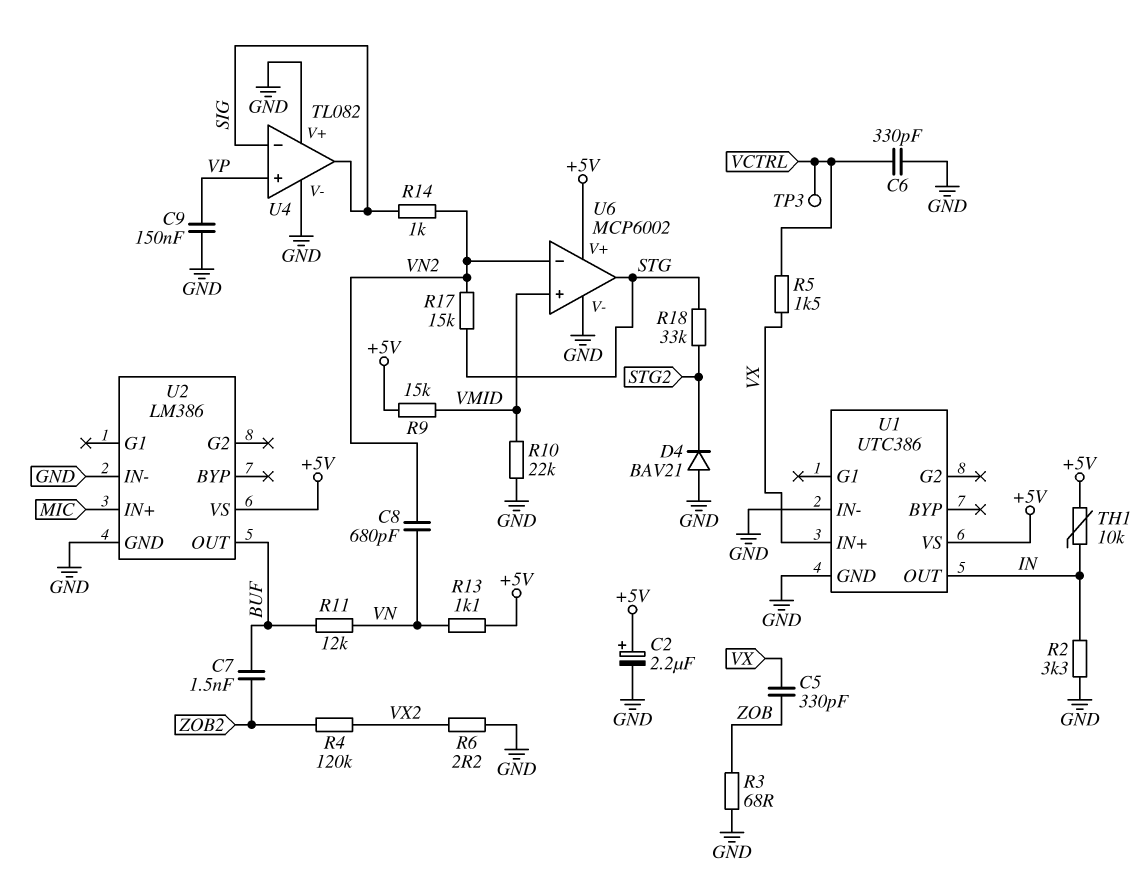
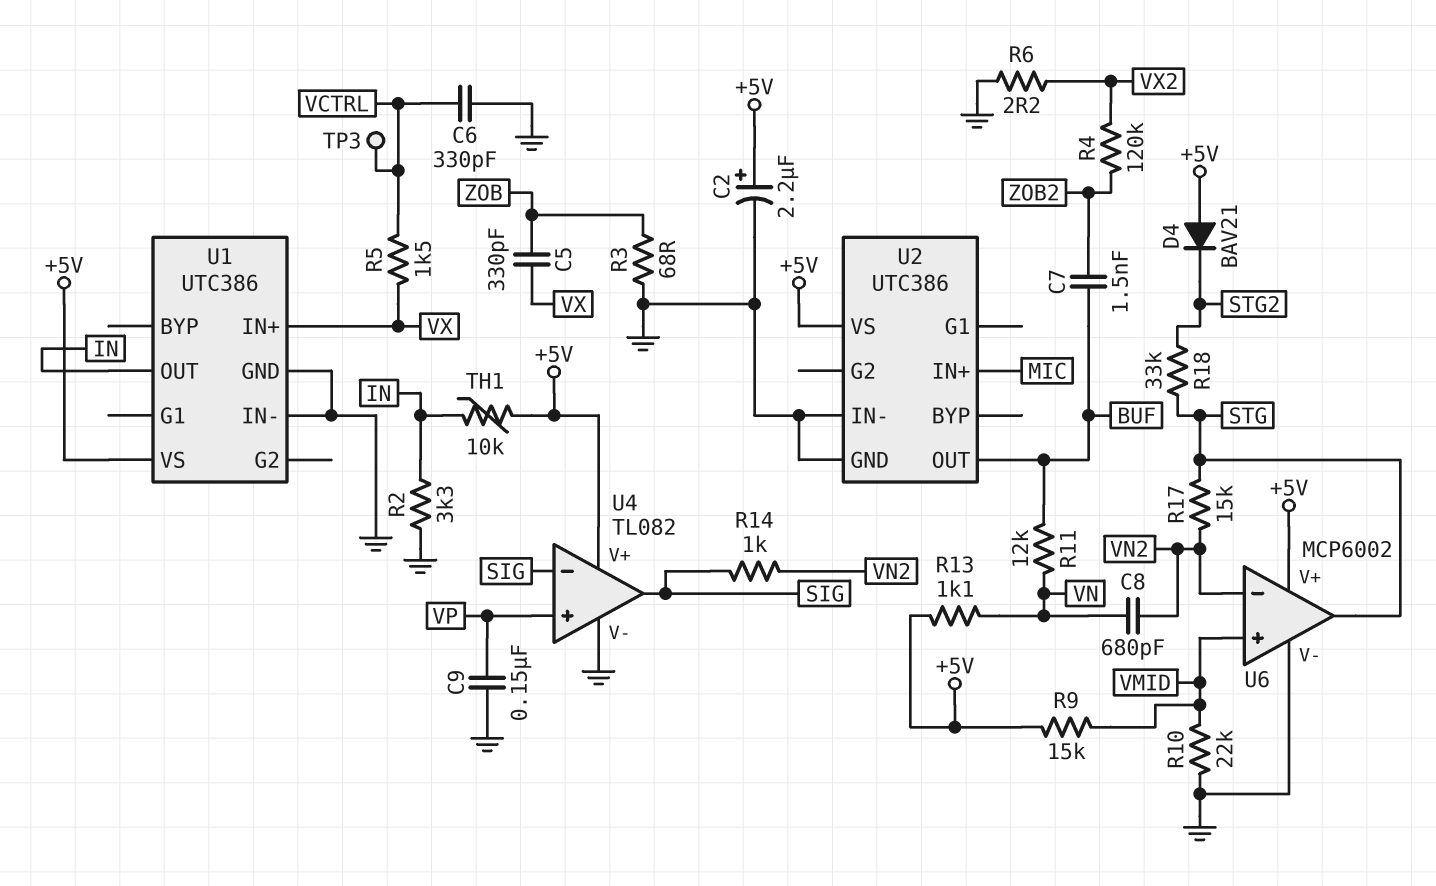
D4: diode BAV21 (A GND, K STG2) -> diode BAV21 (A +5V, K STG2)
U2: LM386 -> UTC386
U4 pin V+: GND -> +5V

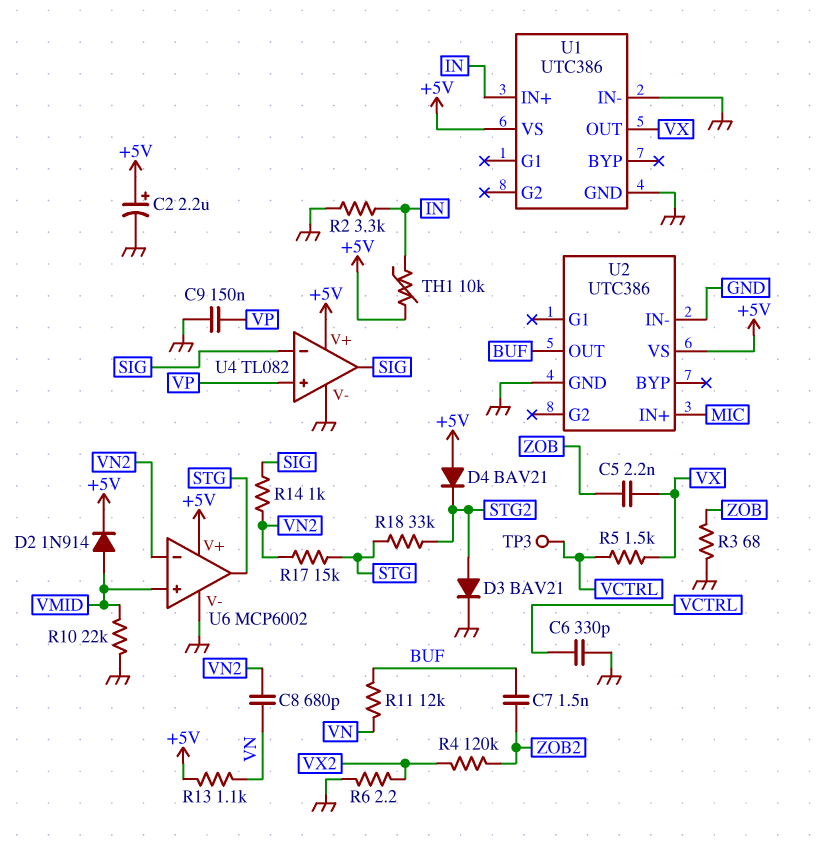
C5: 330pF (VX, ZOB) -> 2.2nF (VX, ZOB)
D2: none -> diode 1N914 (A VMID, K +5V)
D3: none -> diode BAV21 (A STG2, K GND)
R9: 15k (+5V, VMID) -> none
U1 pin IN+: VX -> IN
U1 pin OUT: IN -> VX

